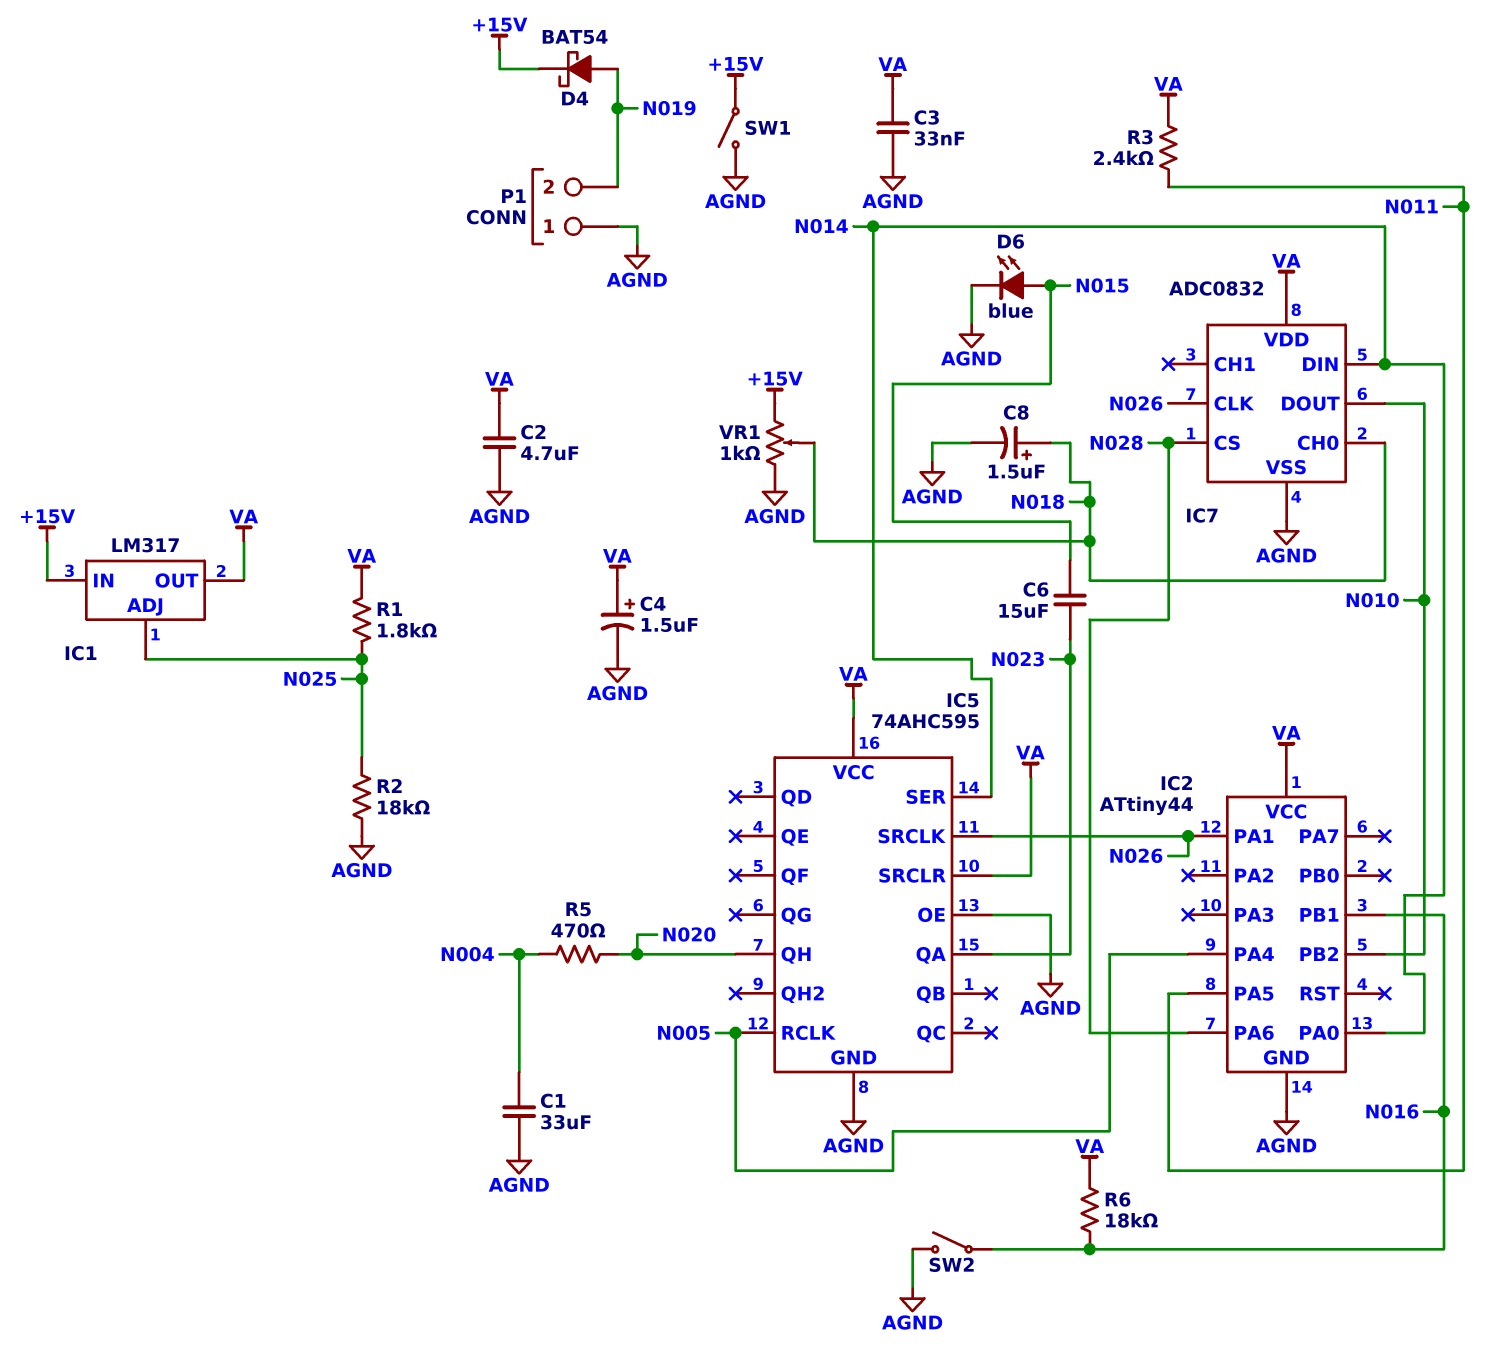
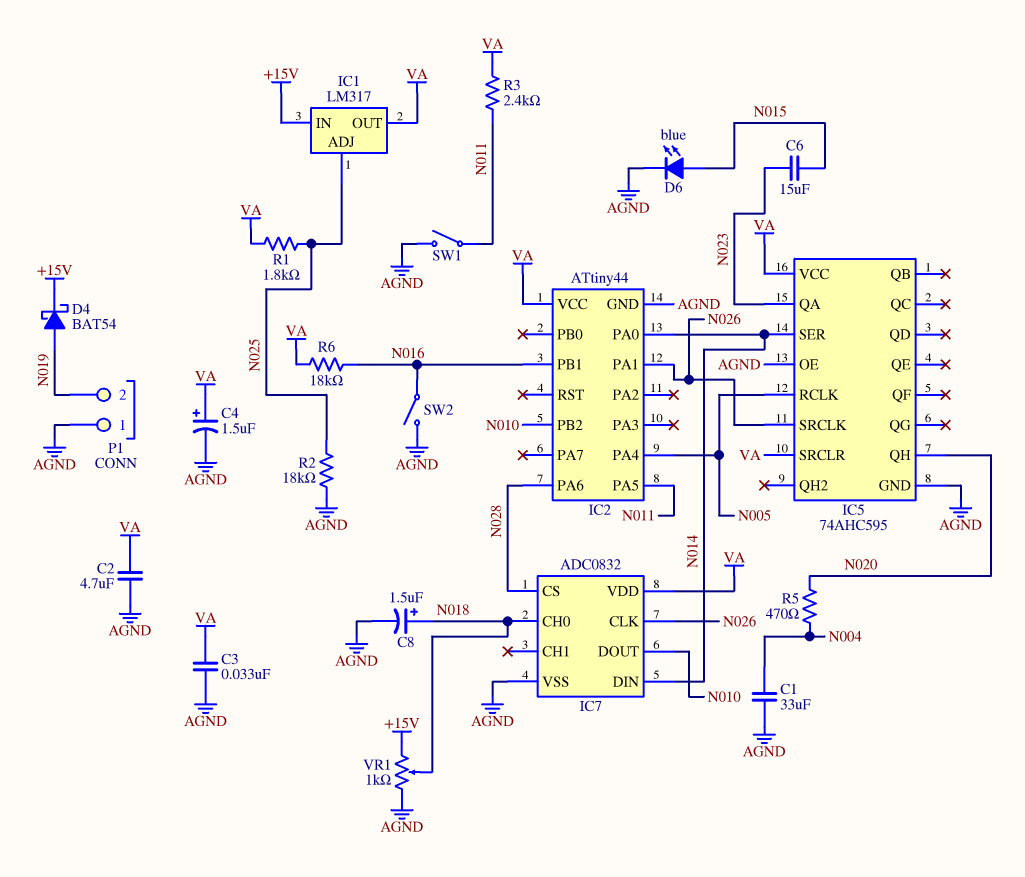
SW1: switch (+15V, AGND) -> switch (AGND, N011)

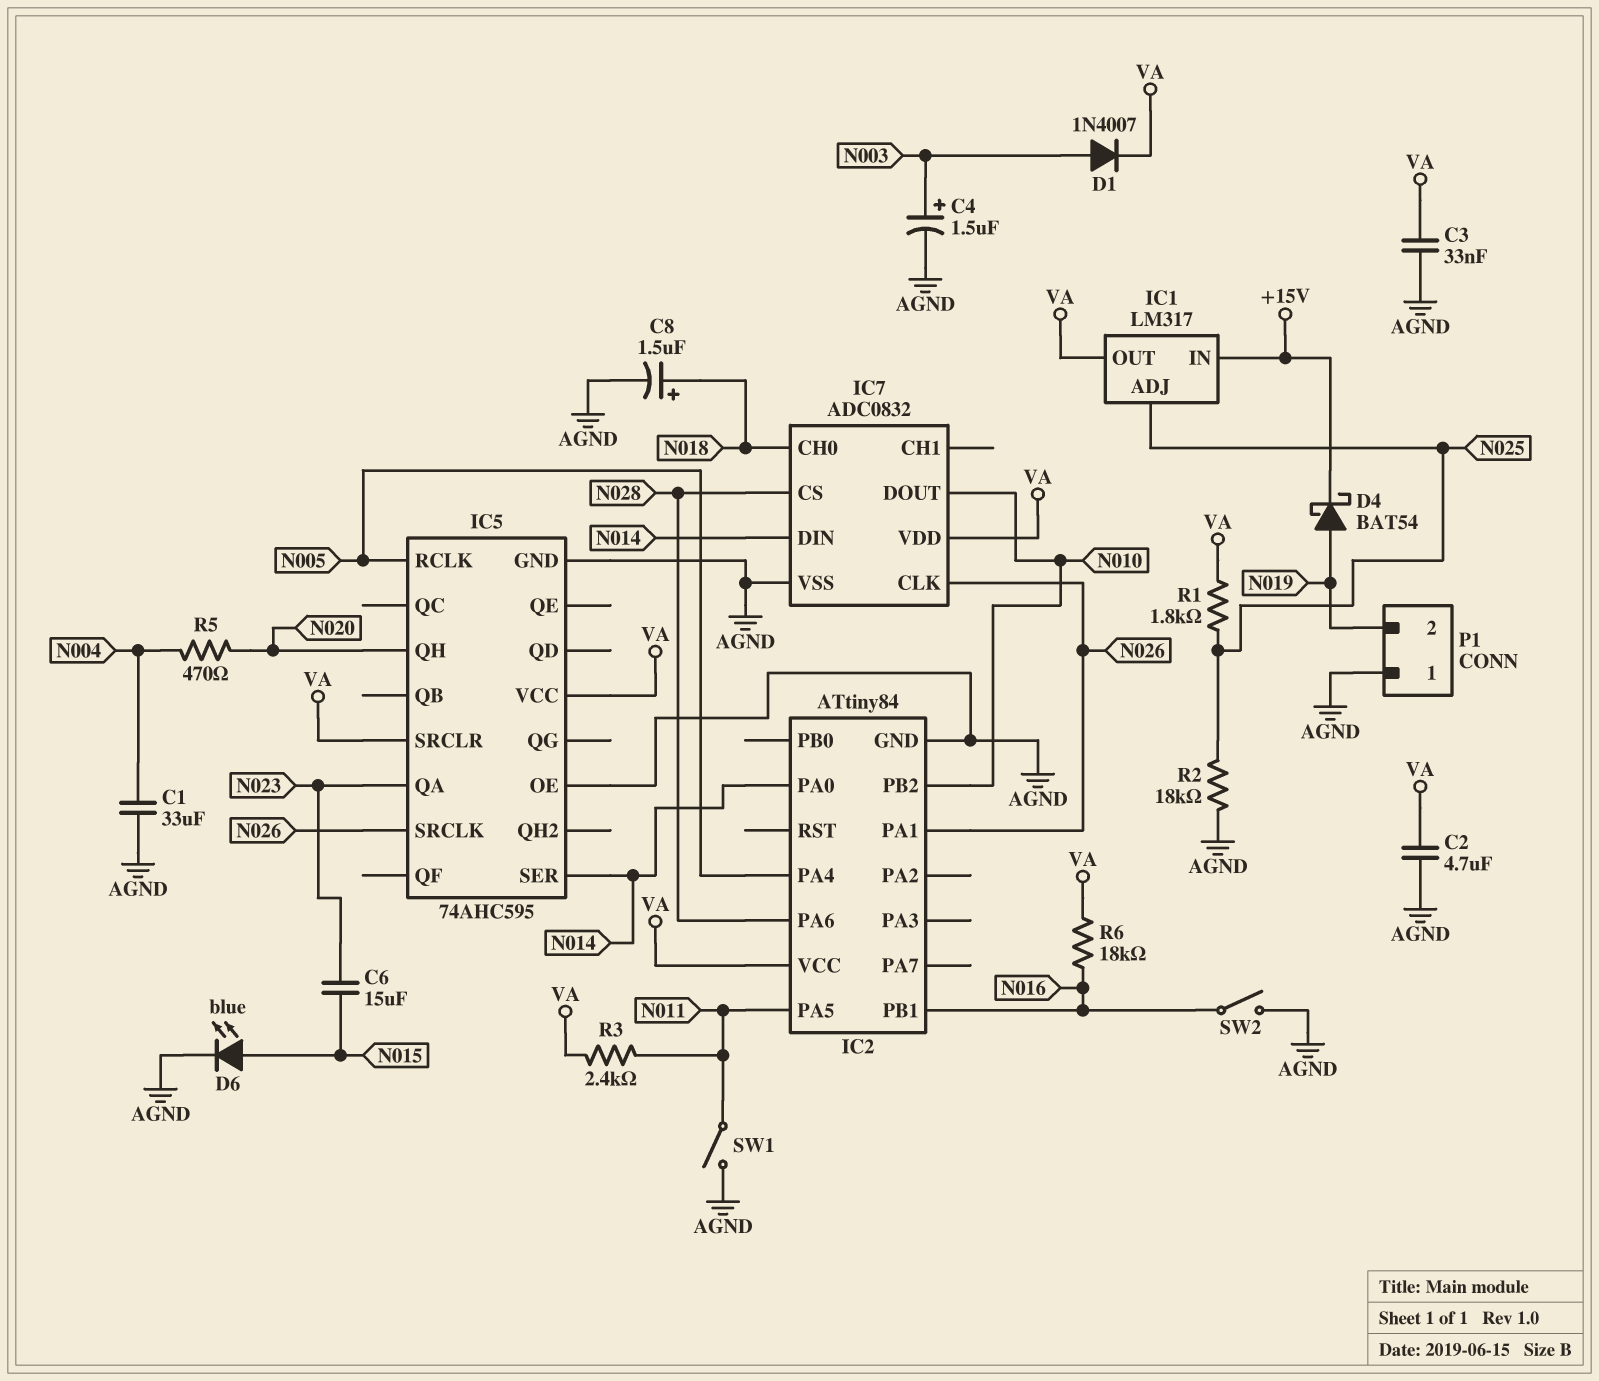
C4: 1.5uF (plus VA, minus AGND) -> 1.5uF (plus N003, minus AGND)
D1: none -> diode 1N4007 (A N003, K VA)
IC2: ATtiny44 -> ATtiny84
VR1: 1k (+15V, AGND, wiper N018) -> none

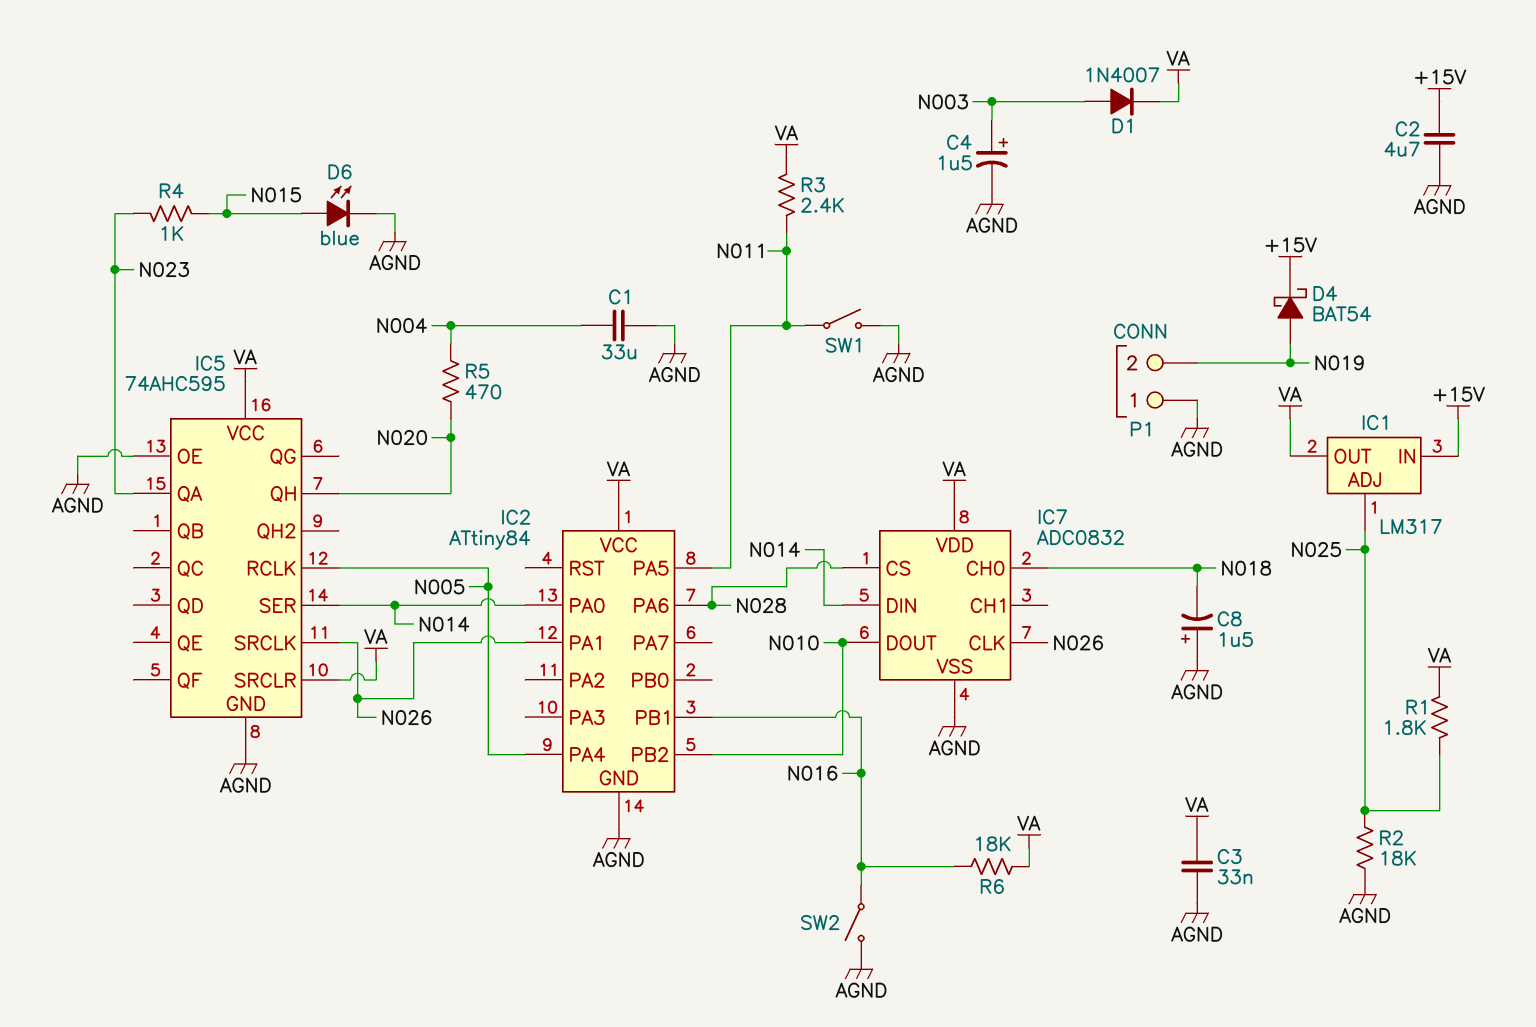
C2: 4.7uF (AGND, VA) -> 4.7uF (+15V, AGND)
C6: 15uF (N015, N023) -> none
C8: 1.5uF (plus N018, minus AGND) -> 1.5uF (plus AGND, minus N018)
R4: none -> 1k (N015, N023)

